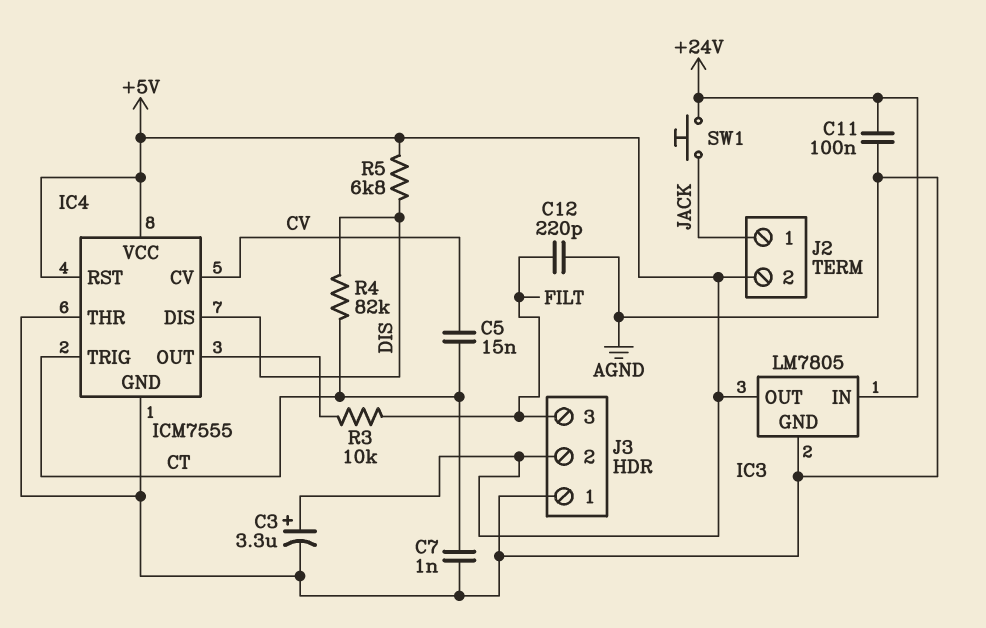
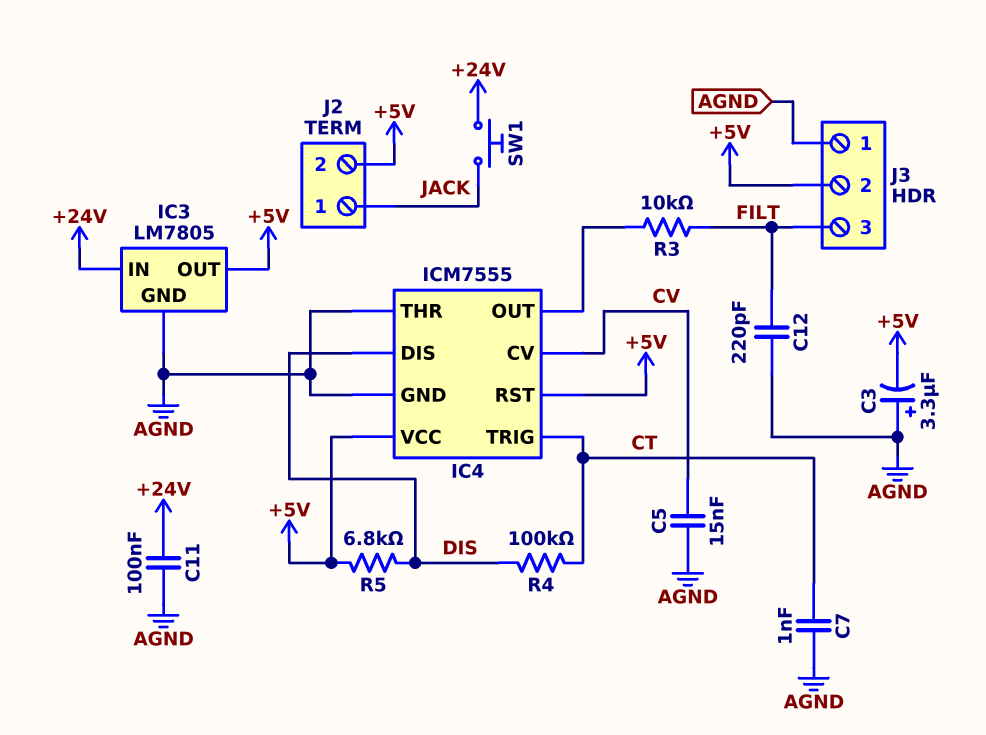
C3: 3.3uF (plus +5V, minus AGND) -> 3.3uF (plus AGND, minus +5V)
C5: 15nF (CT, CV) -> 15nF (AGND, CV)
R4: 82k (CT, DIS) -> 100k (CT, DIS)

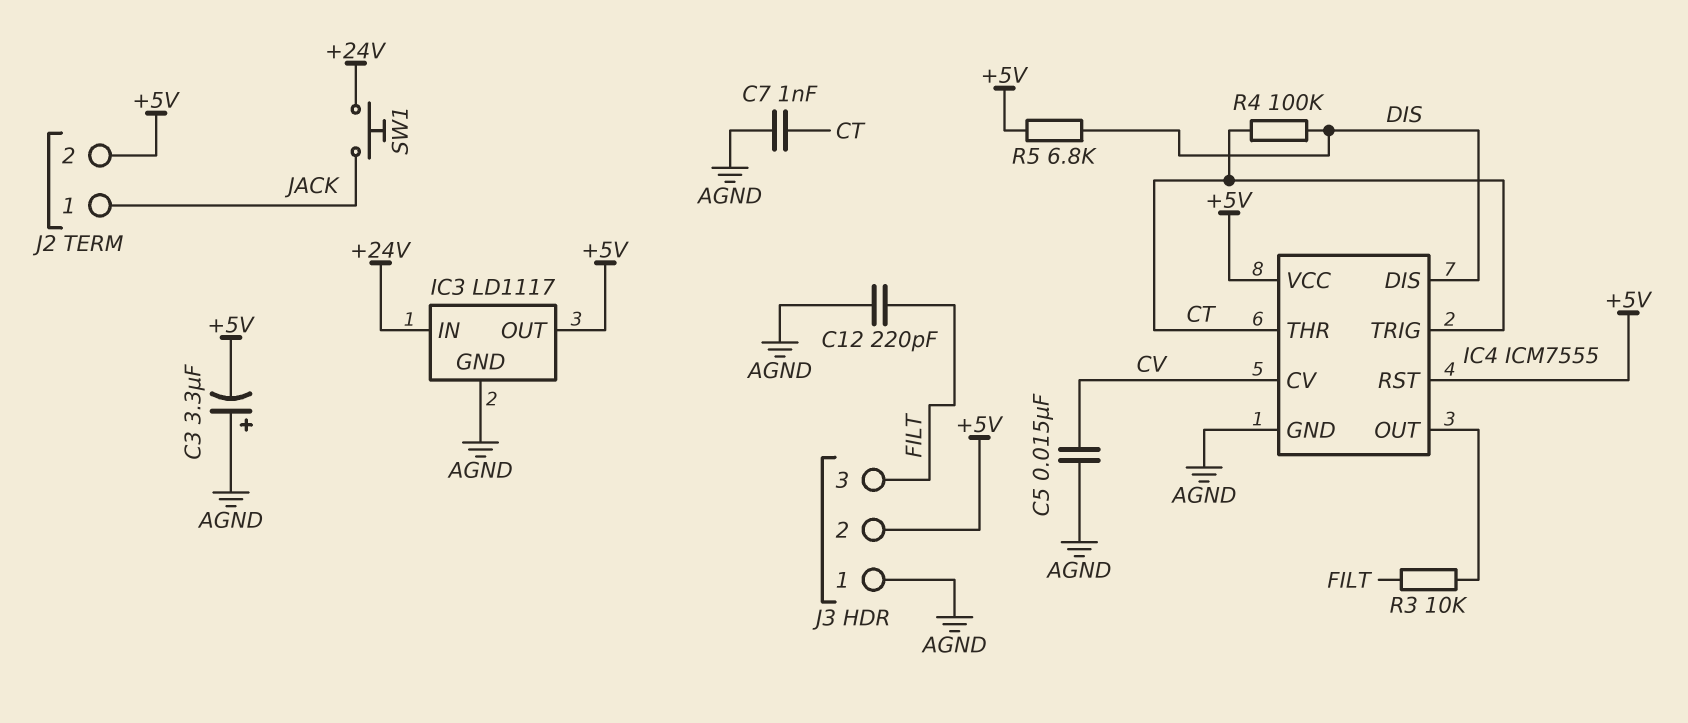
C11: 100nF (+24V, AGND) -> none
IC3: LM7805 -> LD1117
IC4 pin THR: AGND -> CT

